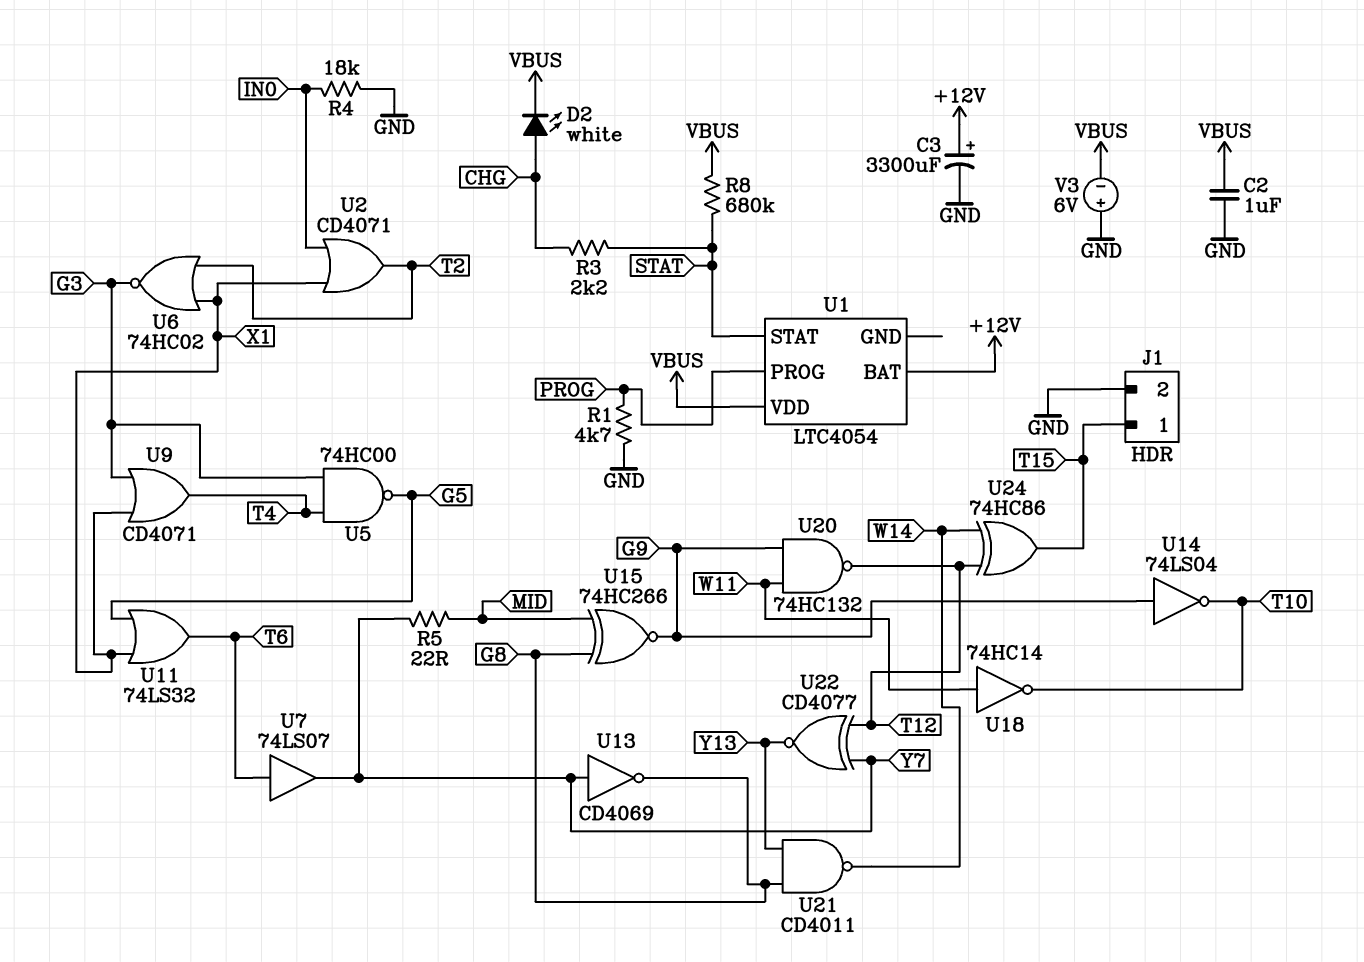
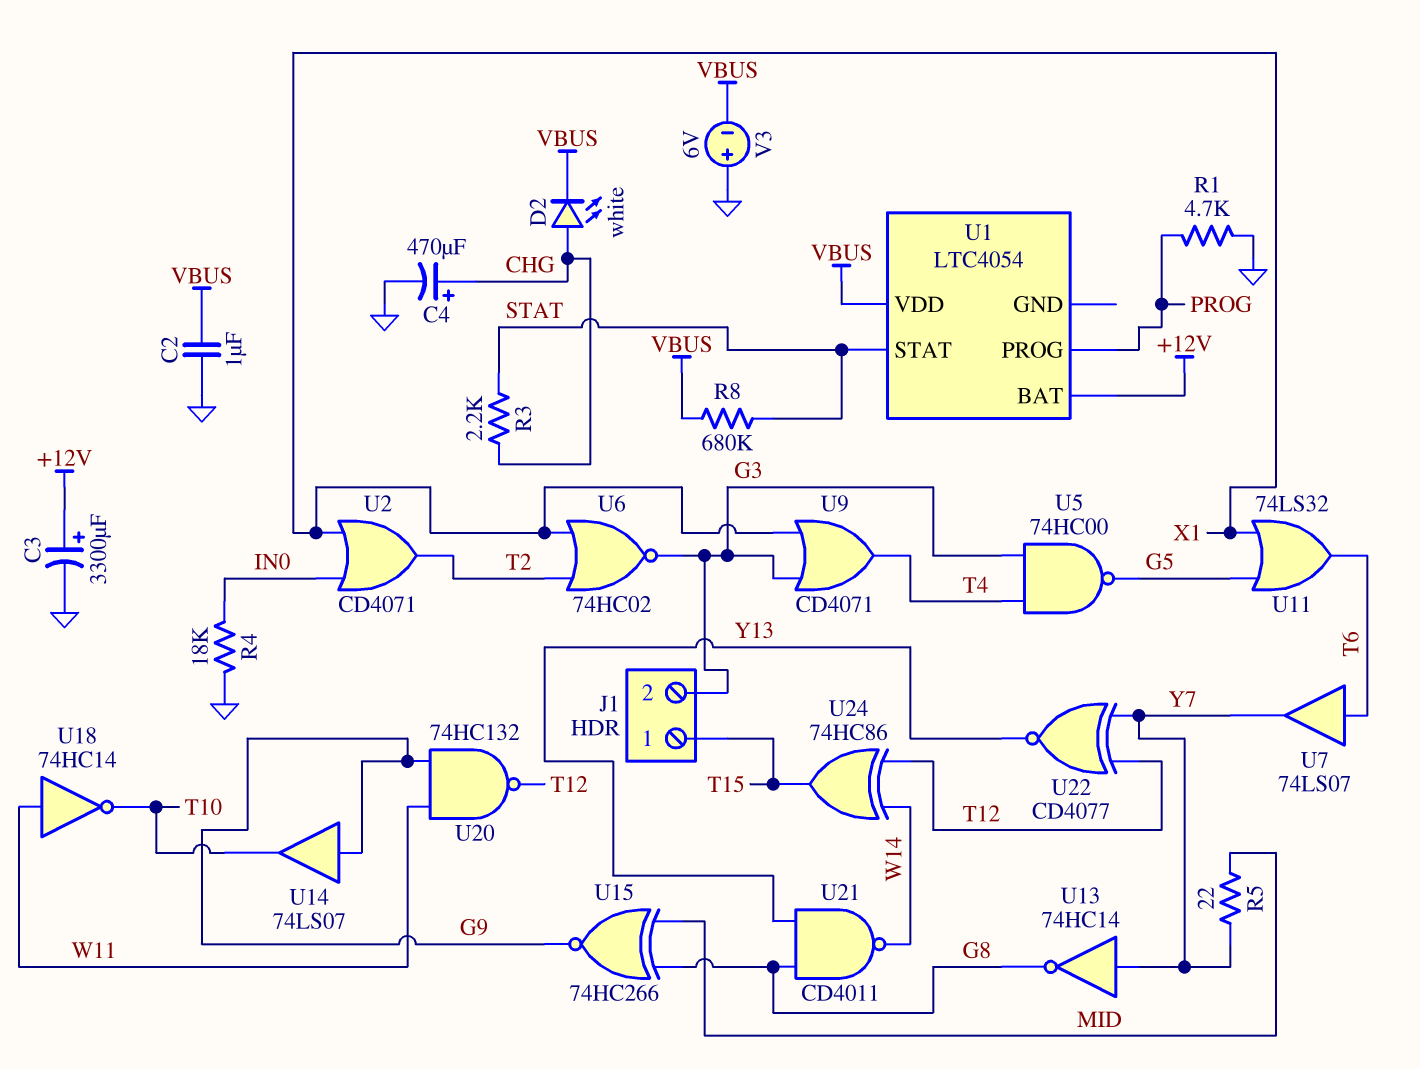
C4: none -> 470uF (plus CHG, minus GND)
J1 pin 2: GND -> G3
U13: NOT CD4069 (in Y7, out G8) -> NOT 74HC14 (in Y7, out G8)
U14: NOT 74LS04 (in G9, out T10) -> buffer 74LS07 (in G9, out T10)

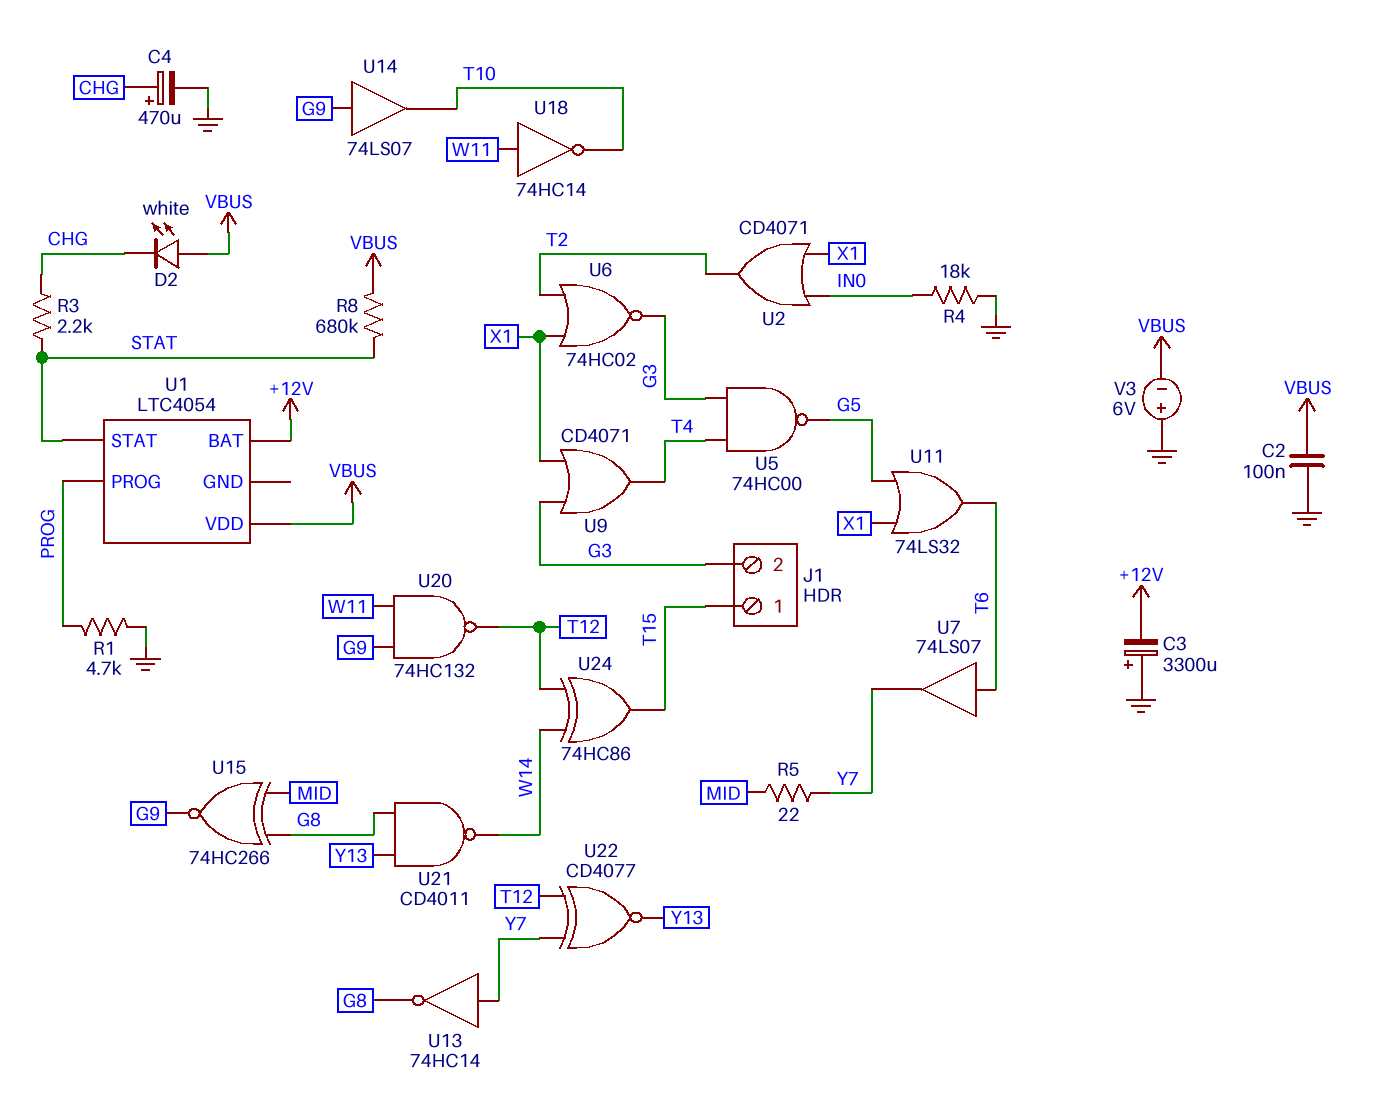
C2: 1uF (GND, VBUS) -> 100nF (GND, VBUS)
C3: 3300uF (plus +12V, minus GND) -> 3300uF (plus GND, minus +12V)
D2: LED white (A CHG, K VBUS) -> LED white (A VBUS, K CHG)

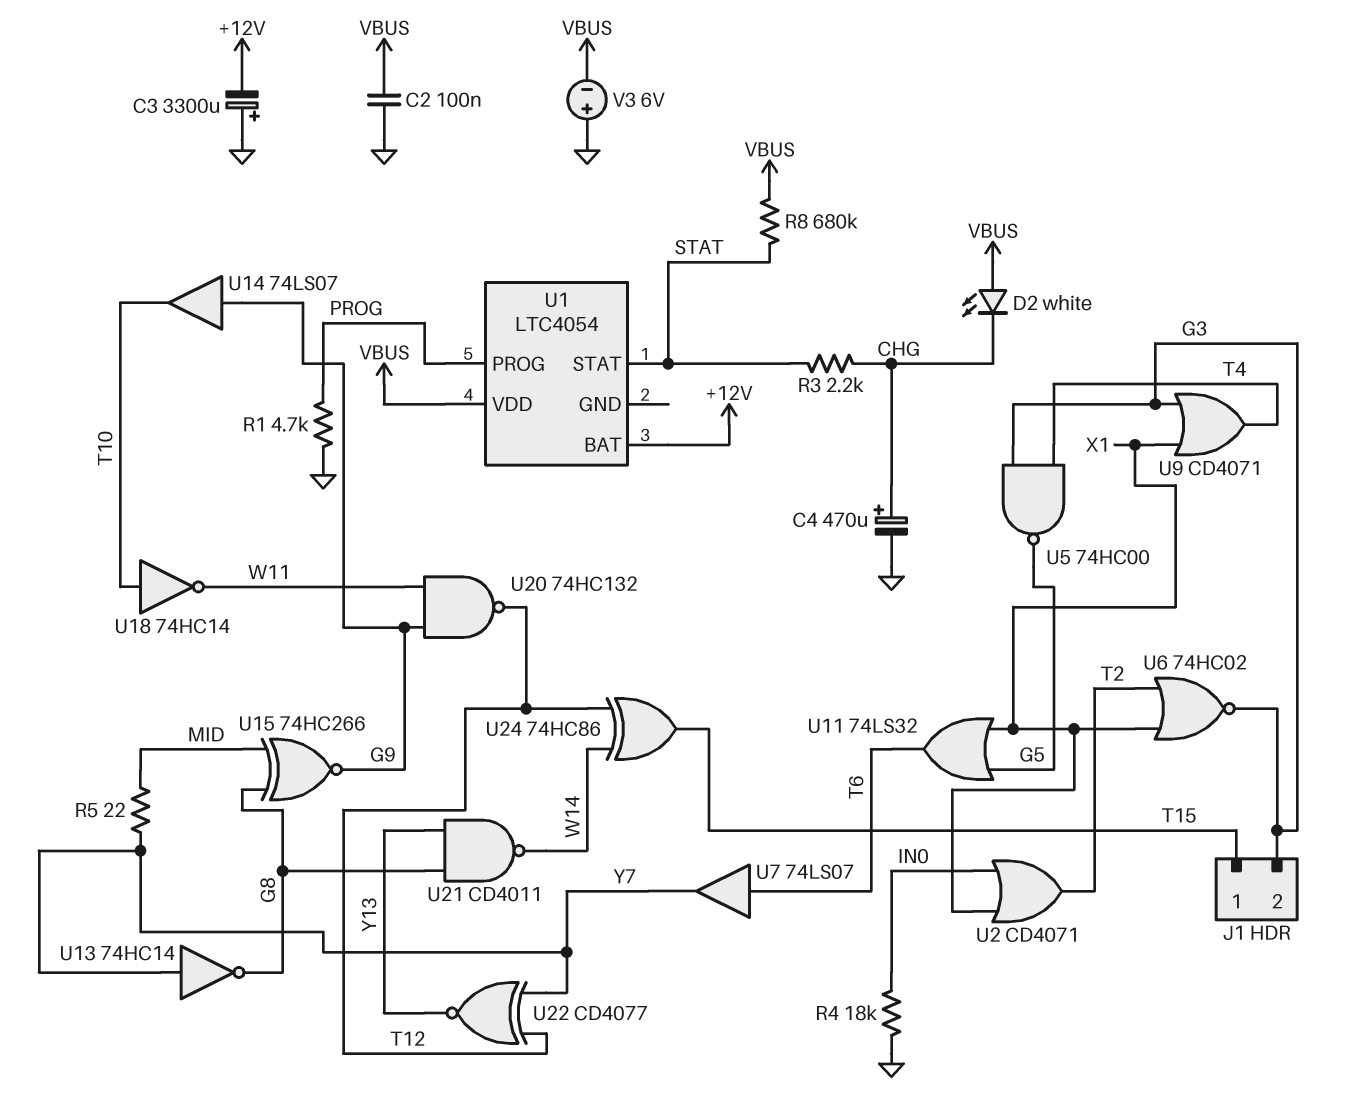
U18: NOT 74HC14 (in W11, out T10) -> NOT 74HC14 (in T10, out W11)

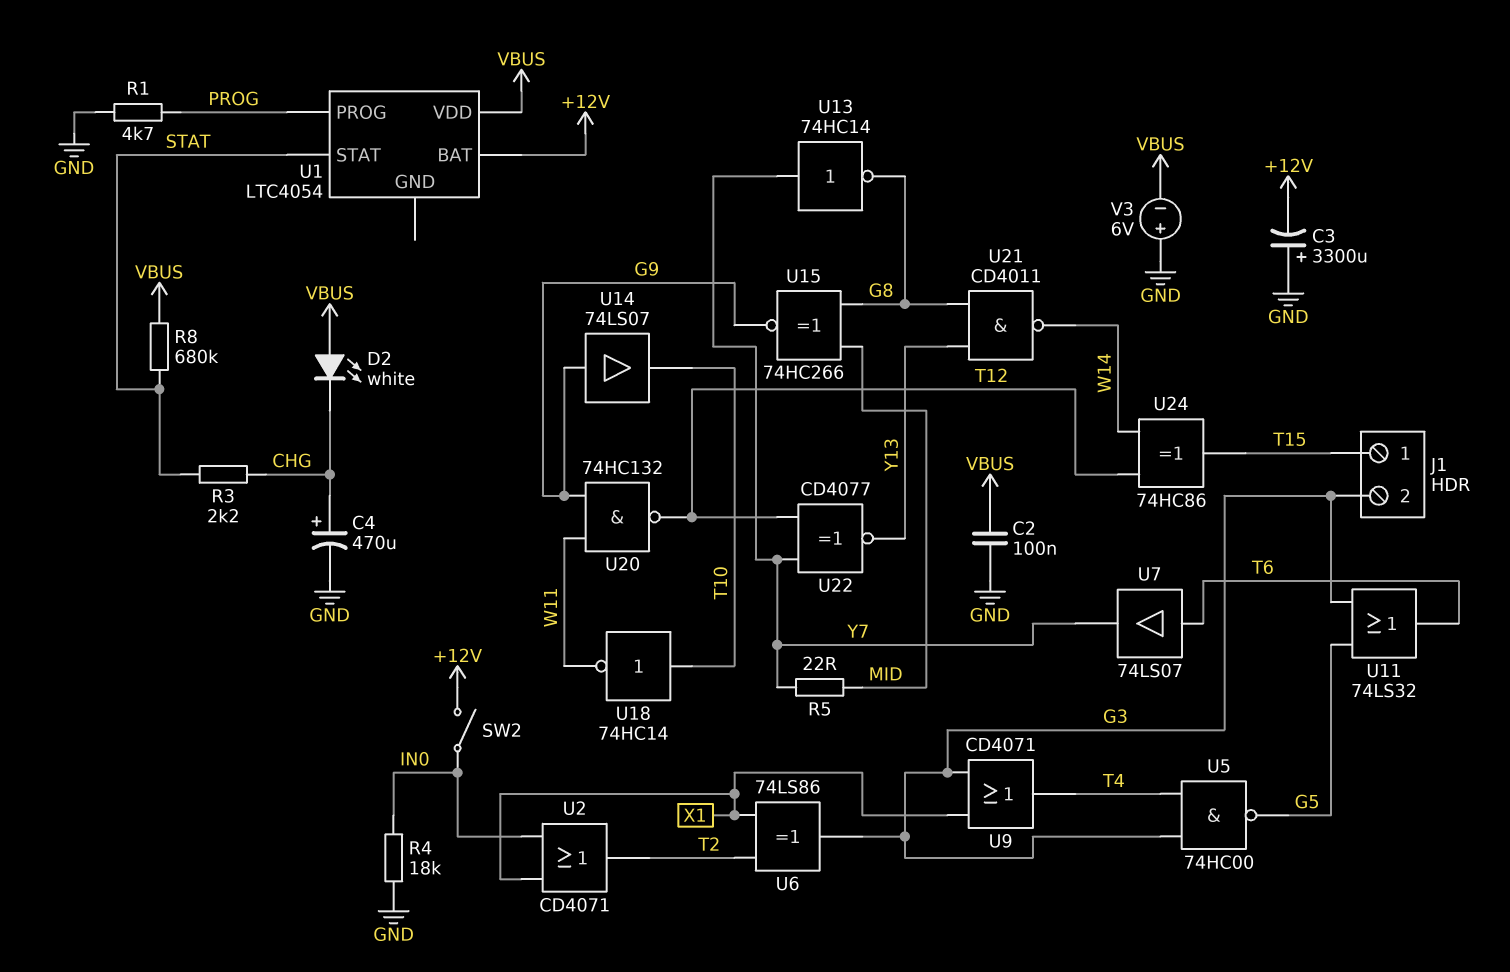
SW2: none -> switch (+12V, IN0)
U6: NOR 74HC02 (in T2, in X1, out G3) -> XOR 74LS86 (in T2, in X1, out G3)
U11: OR 74LS32 (in G5, in X1, out T6) -> OR 74LS32 (in G3, in G5, out T6)

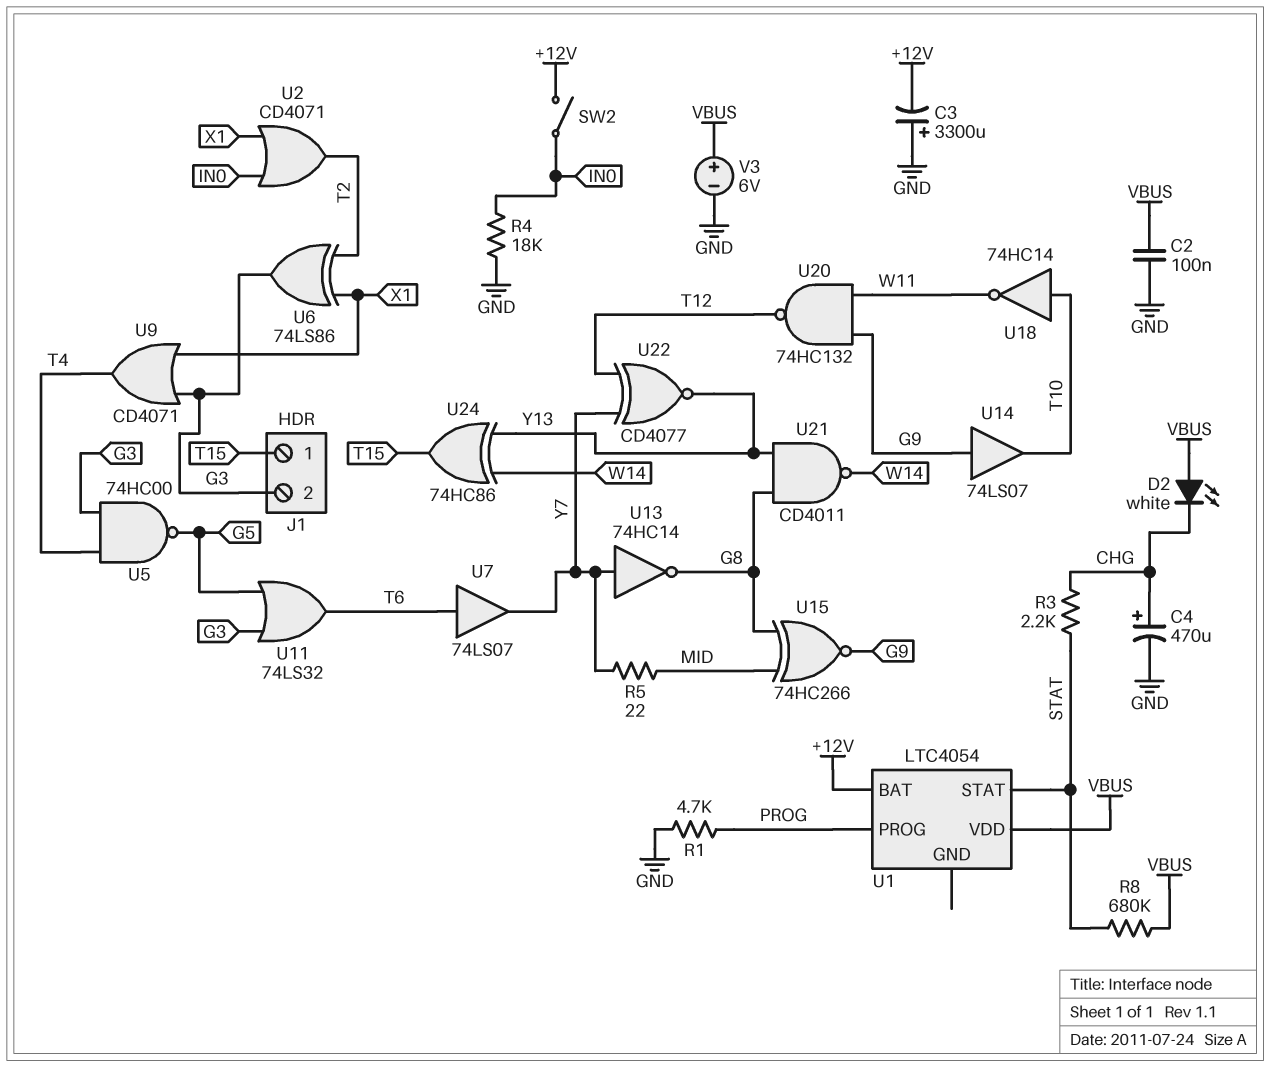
U24: XOR 74HC86 (in T12, in W14, out T15) -> XOR 74HC86 (in W14, in Y13, out T15)
V3: 6V (plus GND, minus VBUS) -> 6V (plus VBUS, minus GND)

